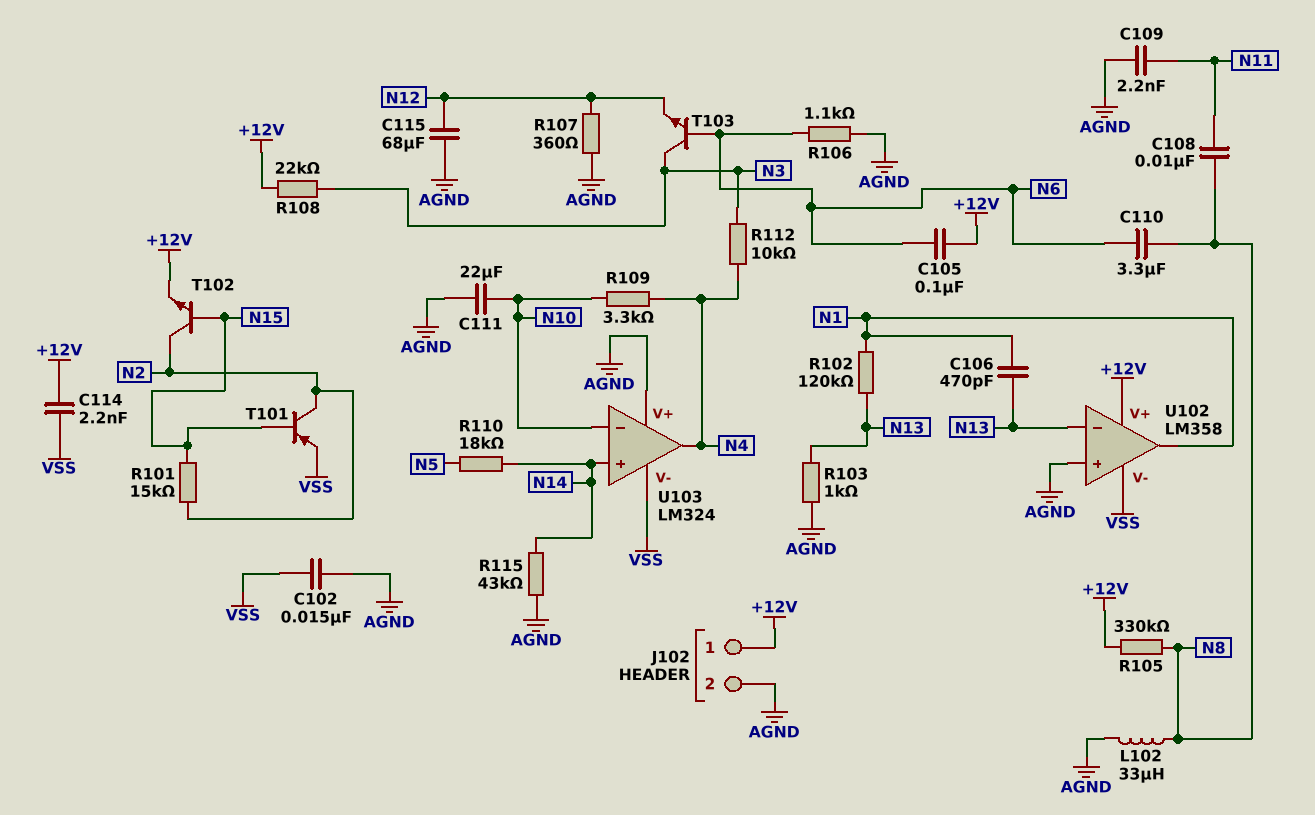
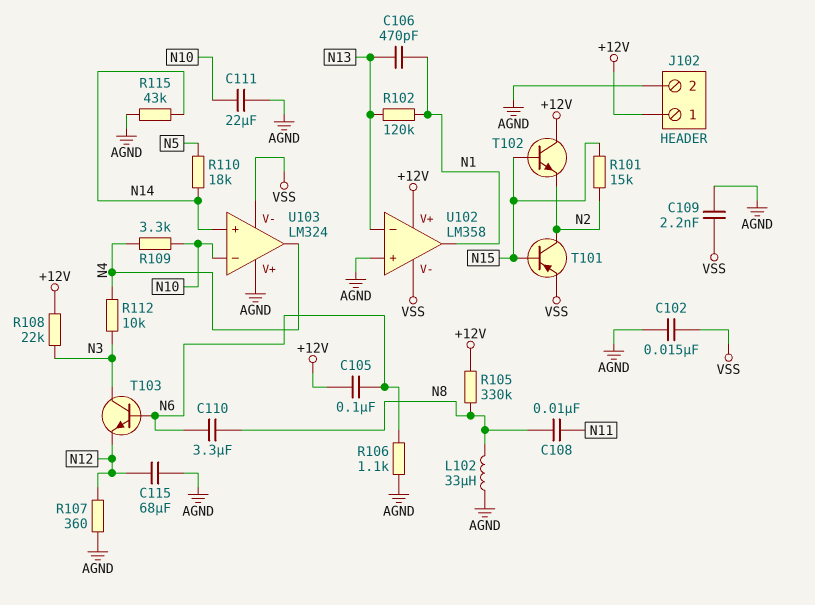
C109: 2.2nF (AGND, N11) -> 2.2nF (AGND, VSS)
C114: 2.2nF (+12V, VSS) -> none
R103: 1k (AGND, N13) -> none
T102: NPN (B N15, C N2, E +12V) -> NPN (B N15, C +12V, E N2)

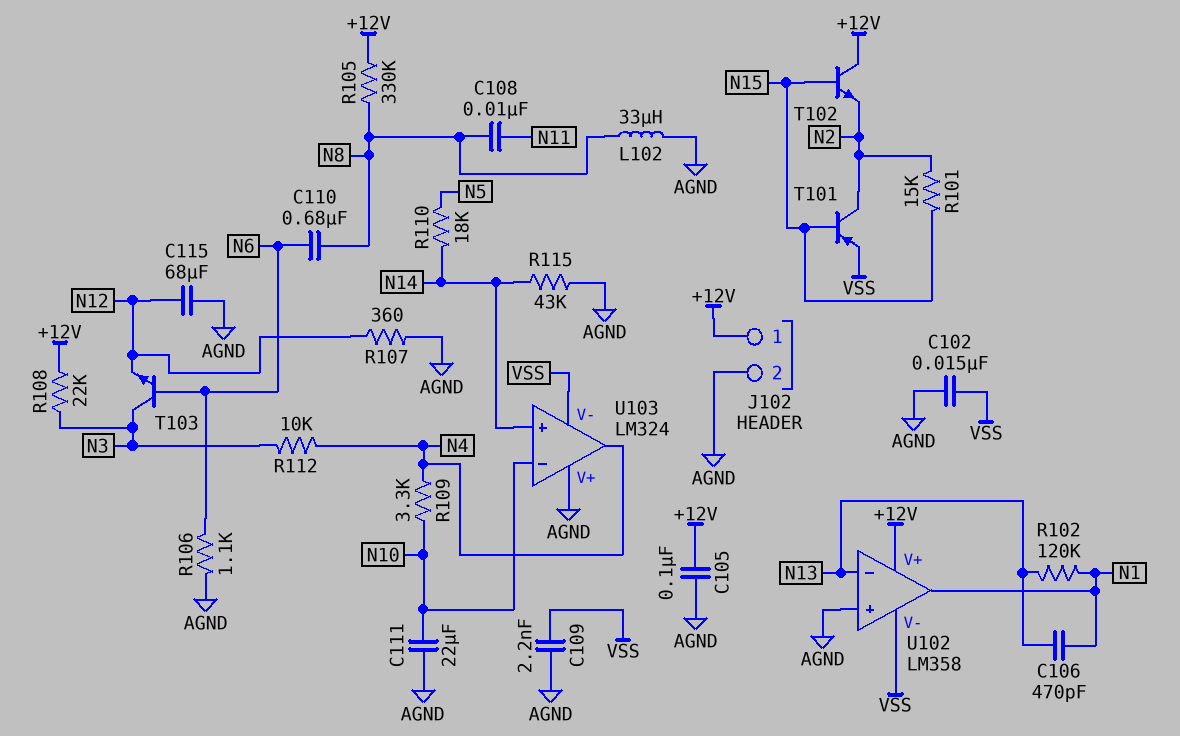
C105: 100nF (+12V, N6) -> 100nF (+12V, AGND)
C110: 3.3uF (N6, N8) -> 680nF (N6, N8)

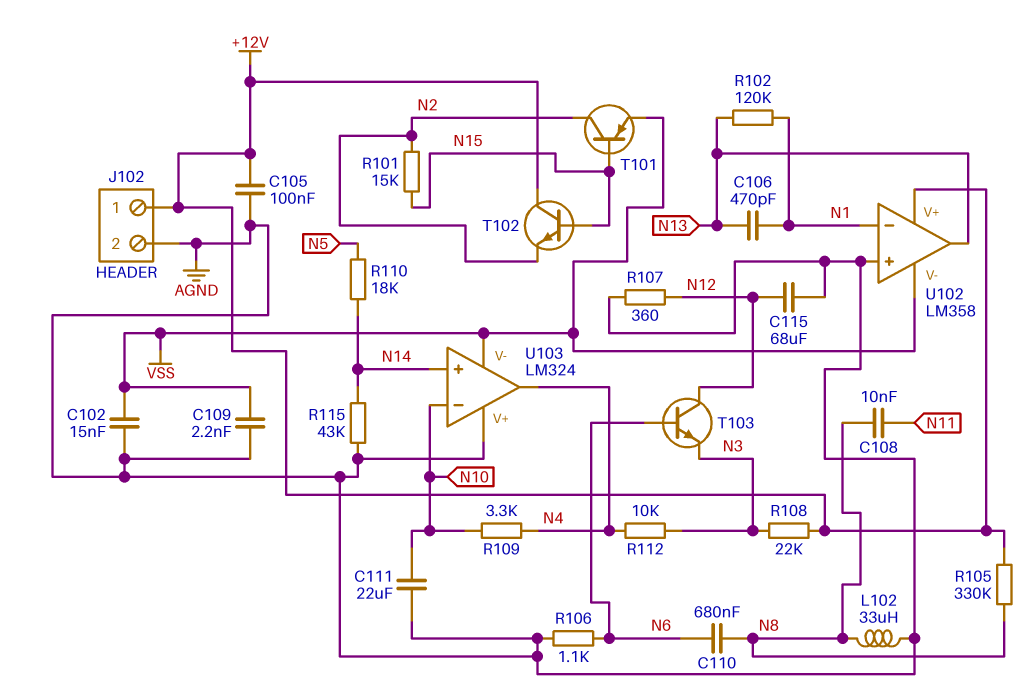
T103: NPN (B N6, C N3, E N12) -> NPN (B N6, C N12, E N3)
U102 pin in-: N13 -> N1
U102 pin out: N1 -> N13

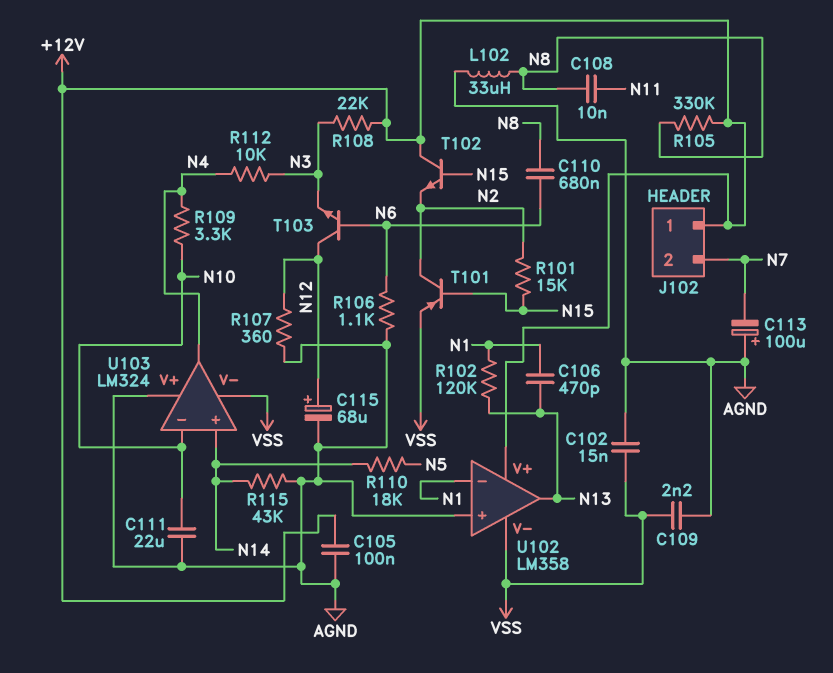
C113: none -> 100uF (plus AGND, minus N7)
C115: 68uF (AGND, N12) -> 68uF (plus N12, minus AGND)
J102 pin 2: AGND -> N7

